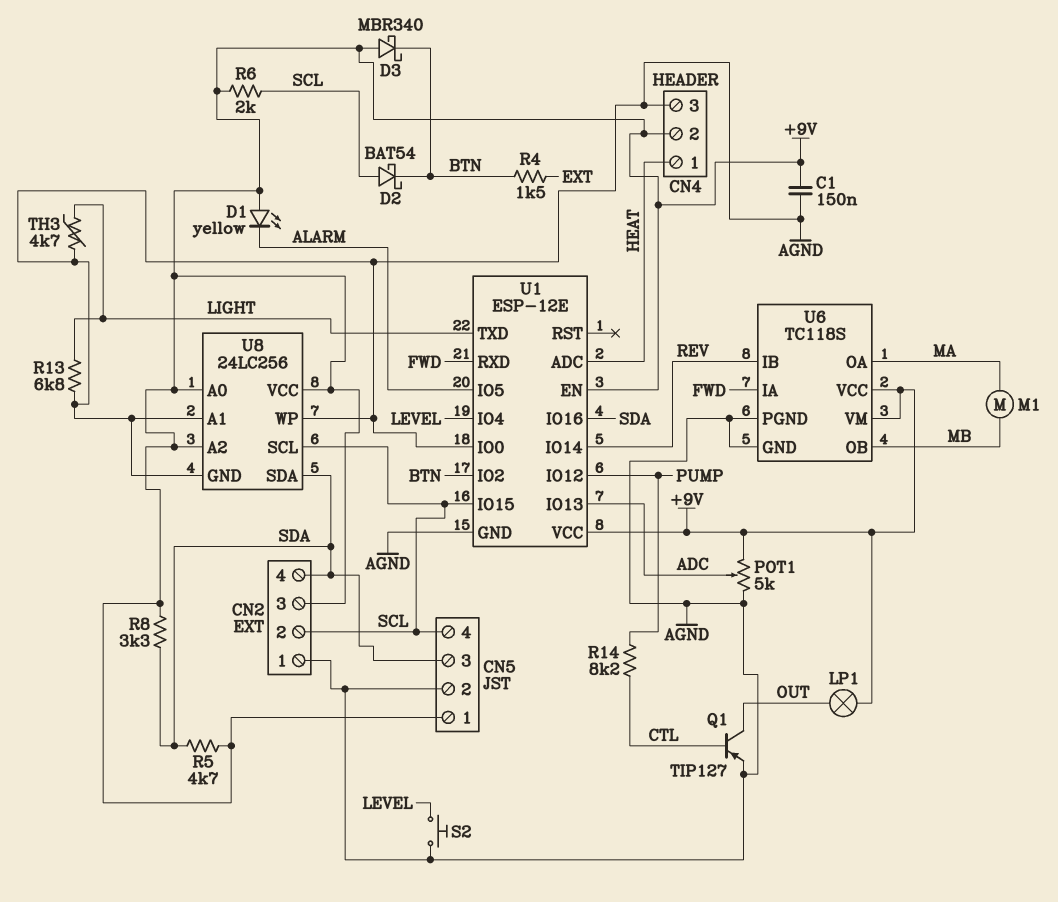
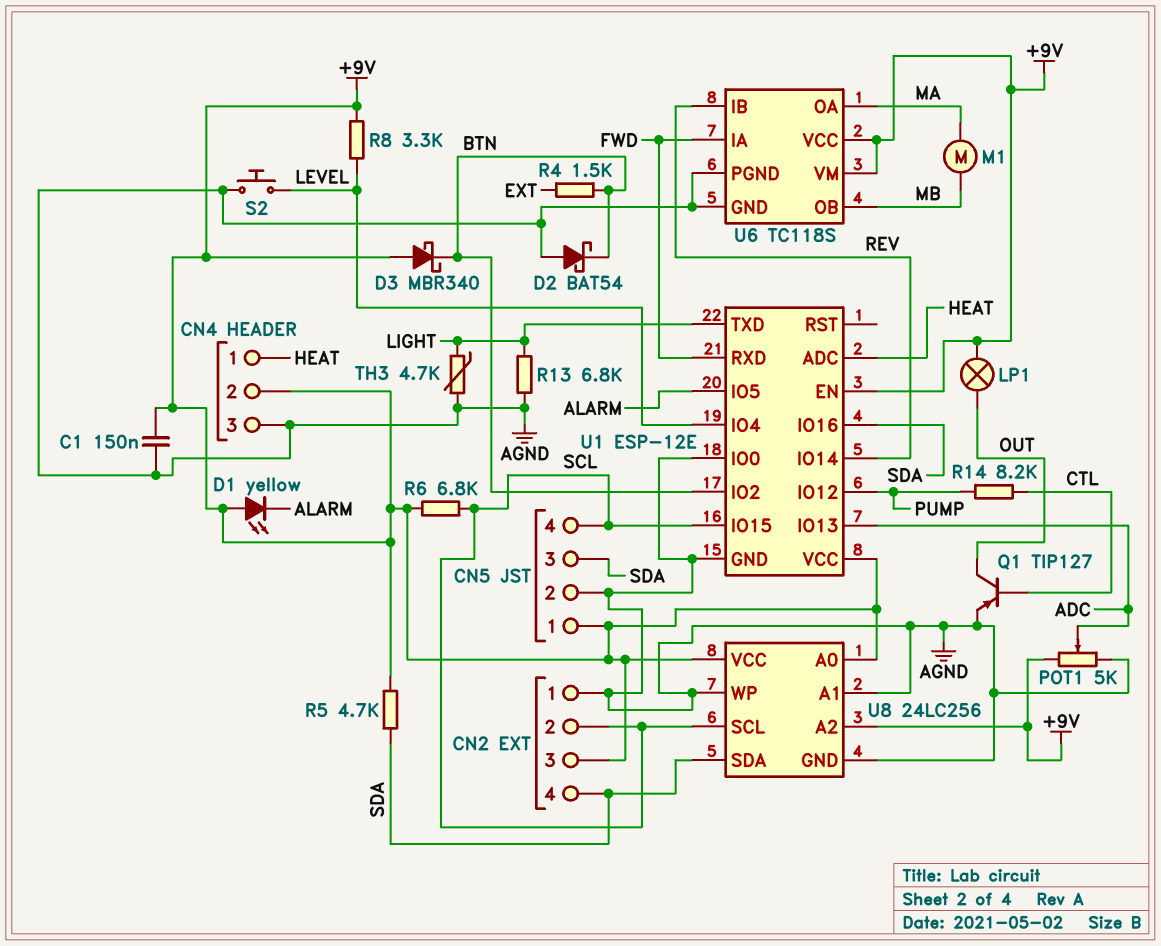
D2: schottky BAT54 (A SCL, K BTN) -> schottky BAT54 (A AGND, K BTN)
R6: 2k (+9V, SCL) -> 6.8k (+9V, SCL)
R8: 3.3k (+9V, SDA) -> 3.3k (+9V, LEVEL)

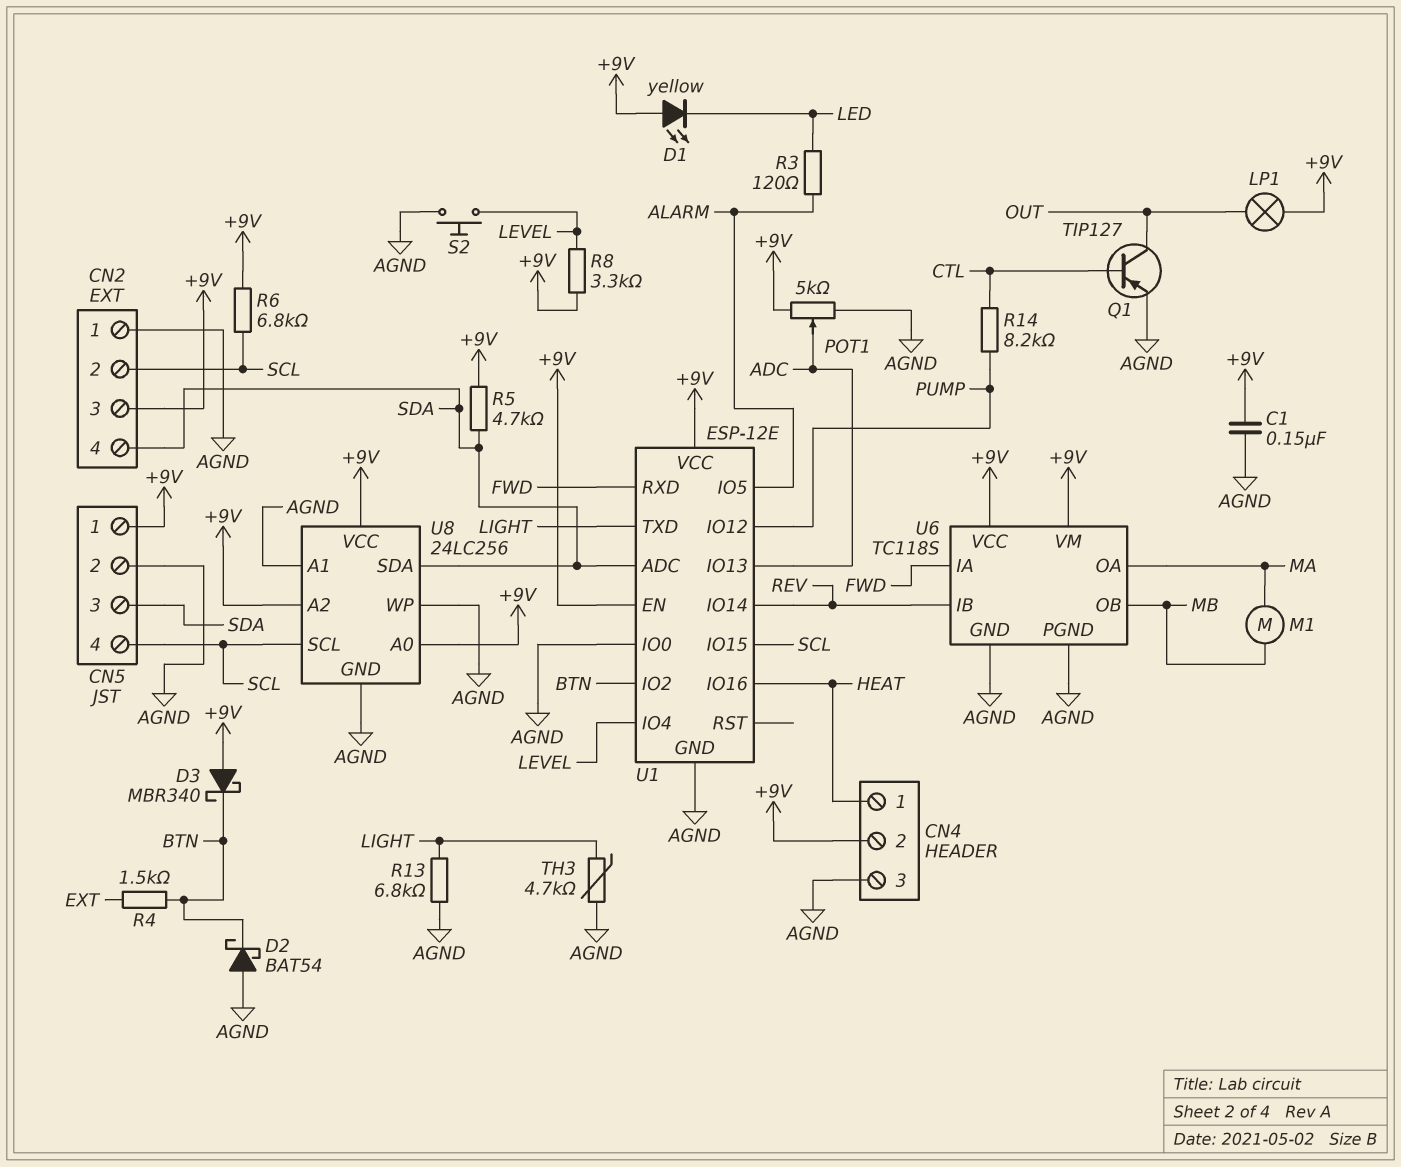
D1: LED yellow (A +9V, K ALARM) -> LED yellow (A +9V, K LED)
R3: none -> 120 (ALARM, LED)
U1 pin ADC: HEAT -> SDA
U1 pin IO16: SDA -> HEAT

